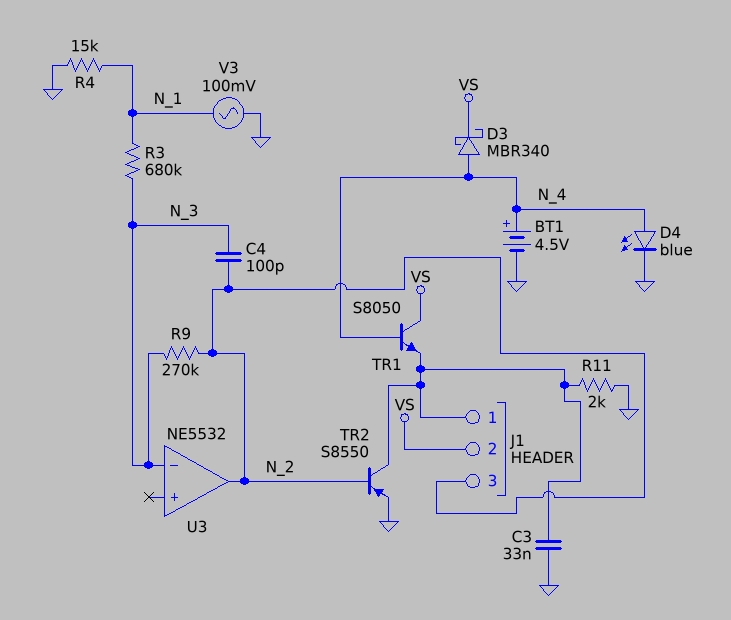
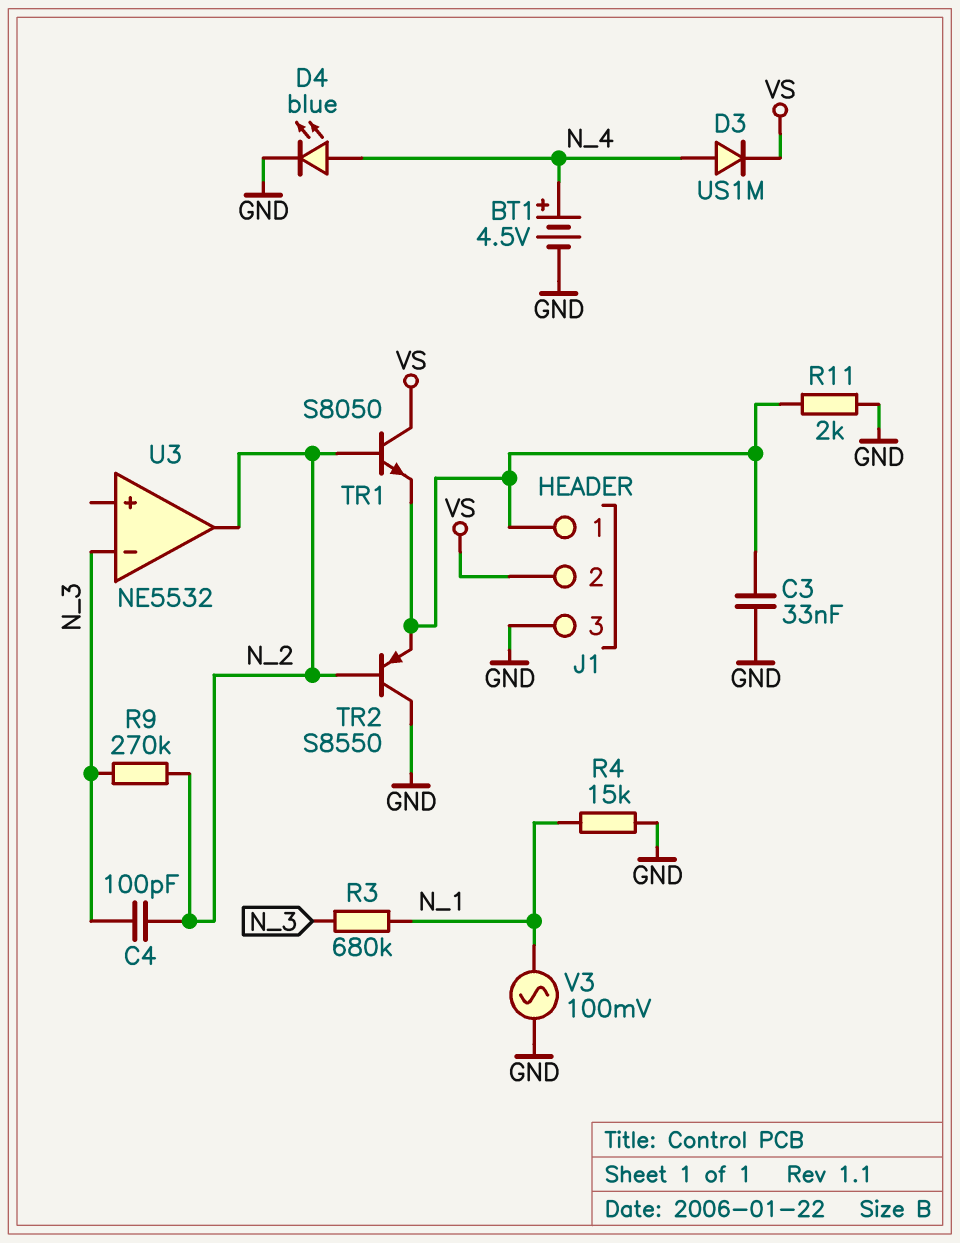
D3: schottky MBR340 (A N_4, K VS) -> diode US1M (A N_4, K VS)
J1 pin 3: N_2 -> GND
TR1: NPN S8050 (B N_4, C VS, E J1/1) -> NPN S8050 (B N_2, C VS, E J1/1)
TR2: PNP S8550 (B N_2, C J1/1, E GND) -> PNP S8550 (B N_2, C GND, E J1/1)

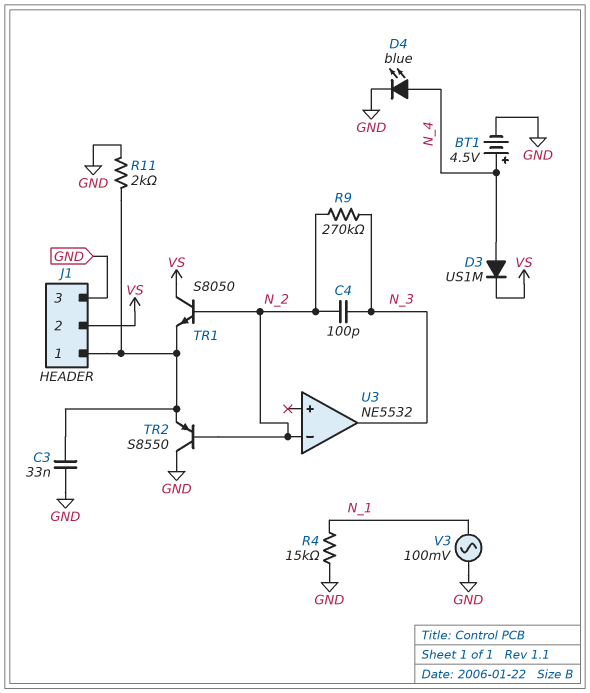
R3: 680k (N_1, N_3) -> none
U3 pin in-: N_3 -> N_2
U3 pin out: N_2 -> N_3

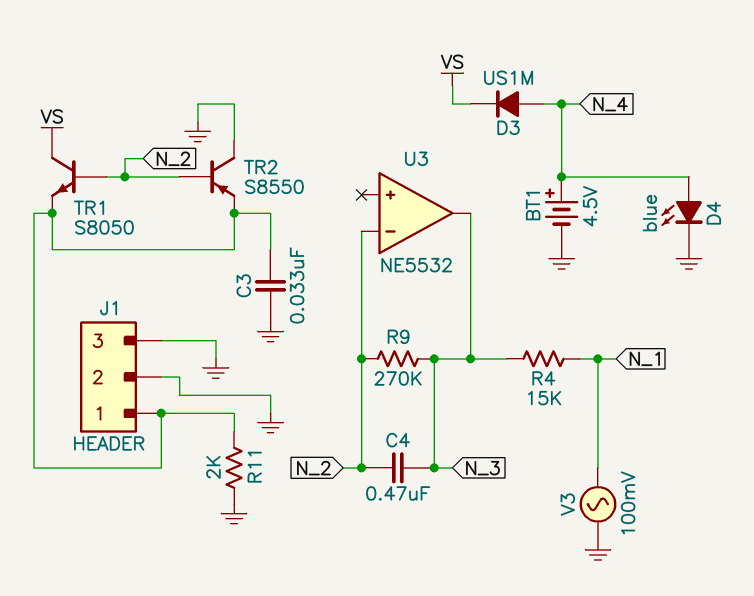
C4: 100pF (N_2, N_3) -> 470nF (N_2, N_3)
J1 pin 2: VS -> GND
R4: 15k (GND, N_1) -> 15k (N_1, N_3)

